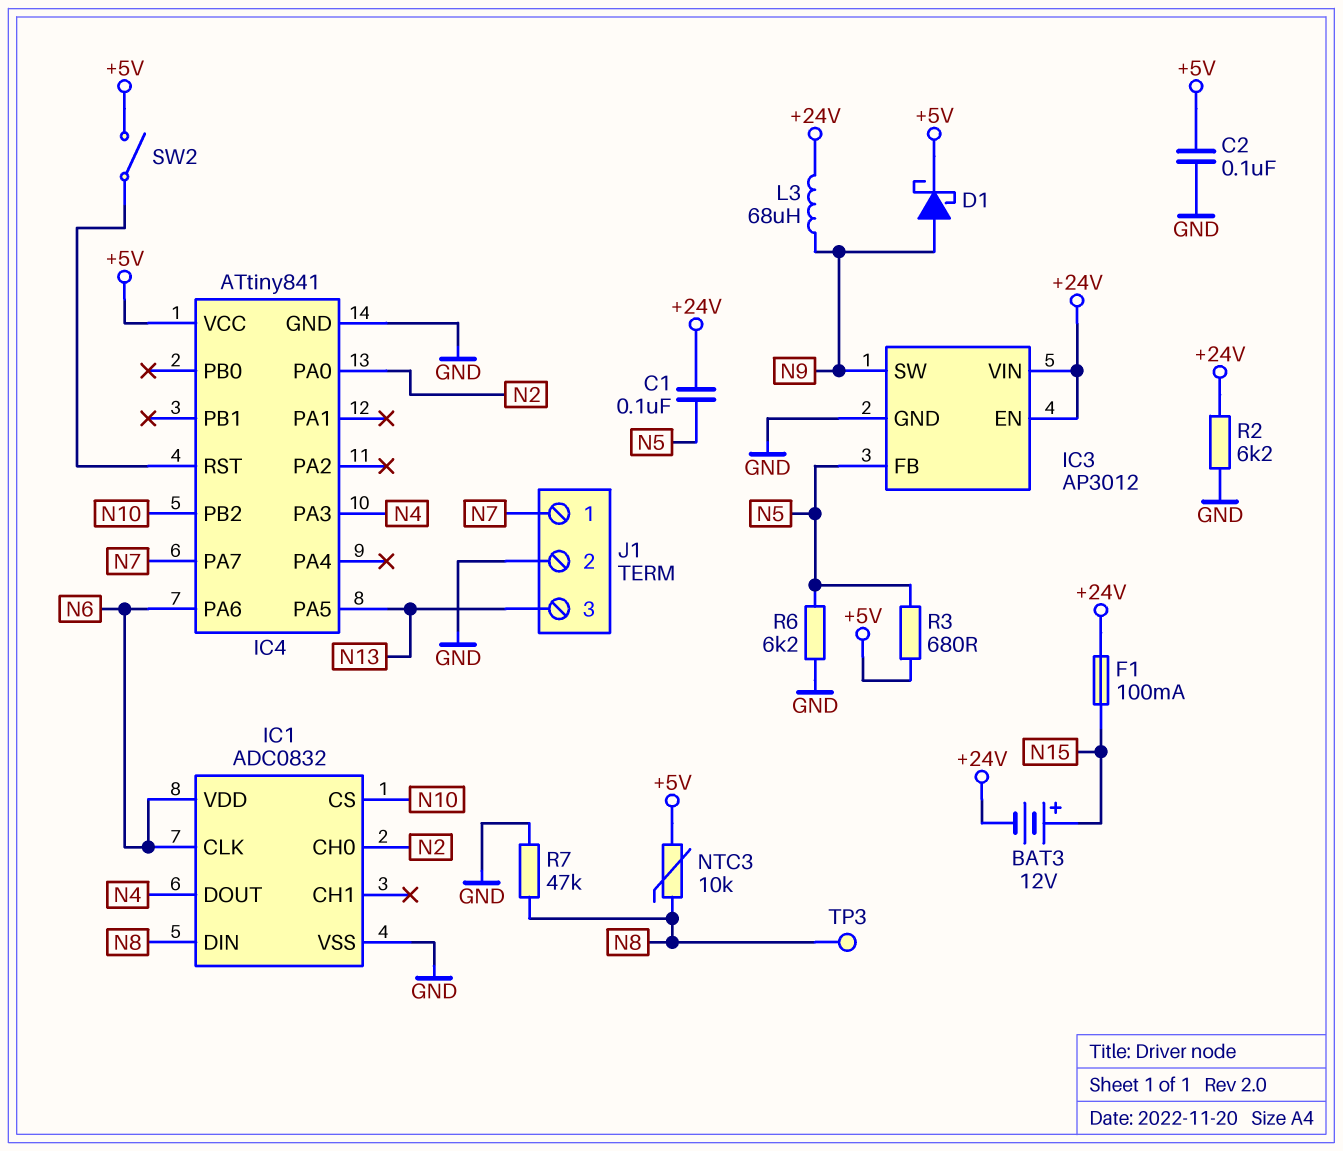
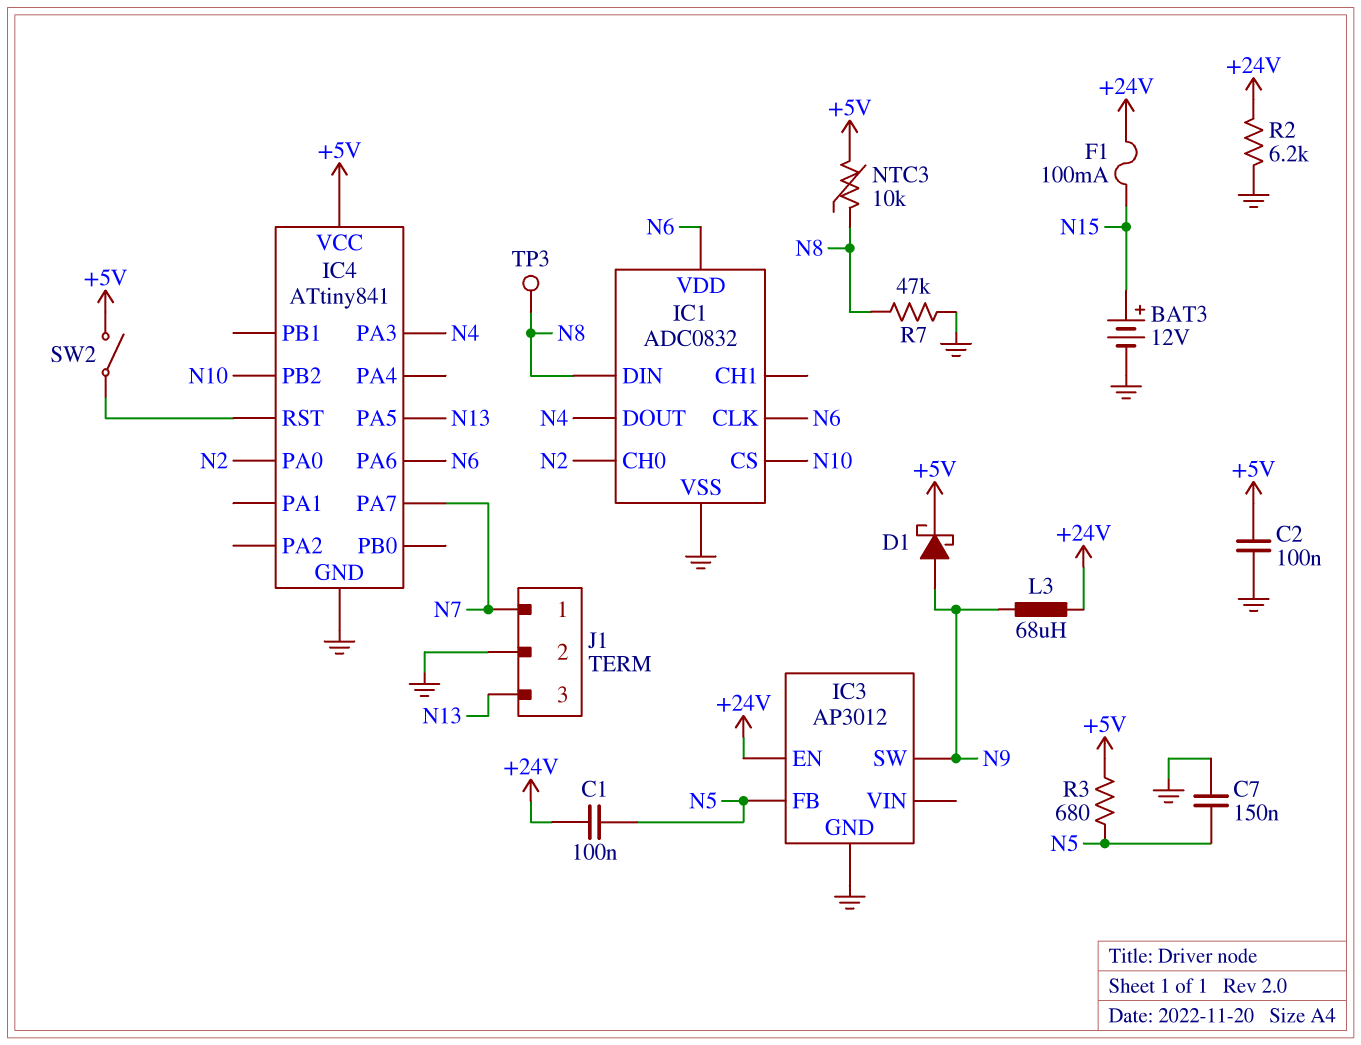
BAT3: 12V (plus N15, minus +24V) -> 12V (plus N15, minus GND)
C7: none -> 150nF (GND, N5)
IC3 pin VIN: +24V -> none
R6: 6.2k (GND, N5) -> none

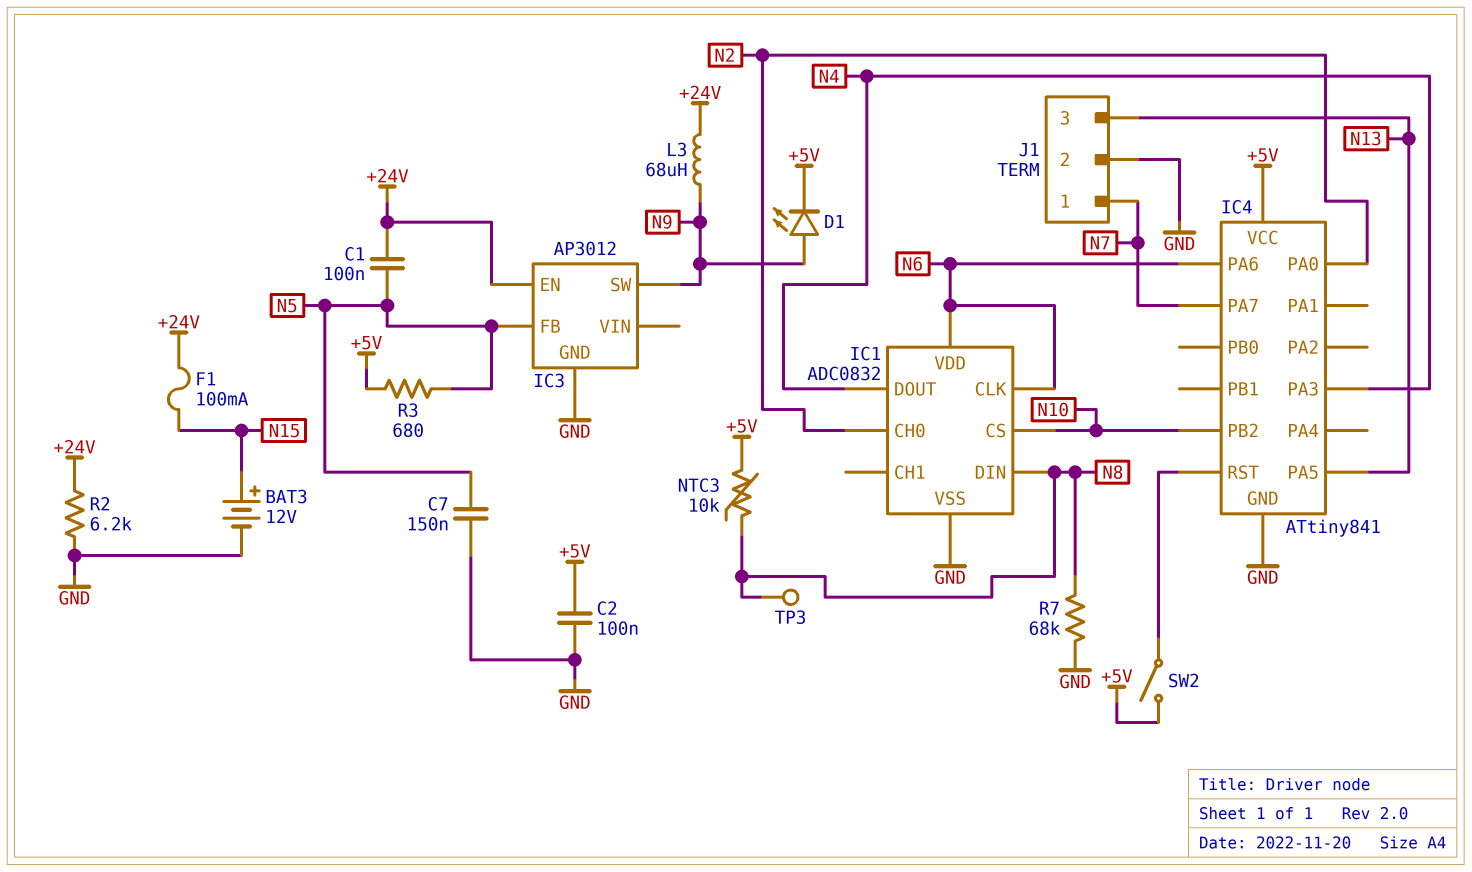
D1: schottky (A N9, K +5V) -> LED (A N9, K +5V)
R7: 47k (GND, N8) -> 68k (GND, N8)

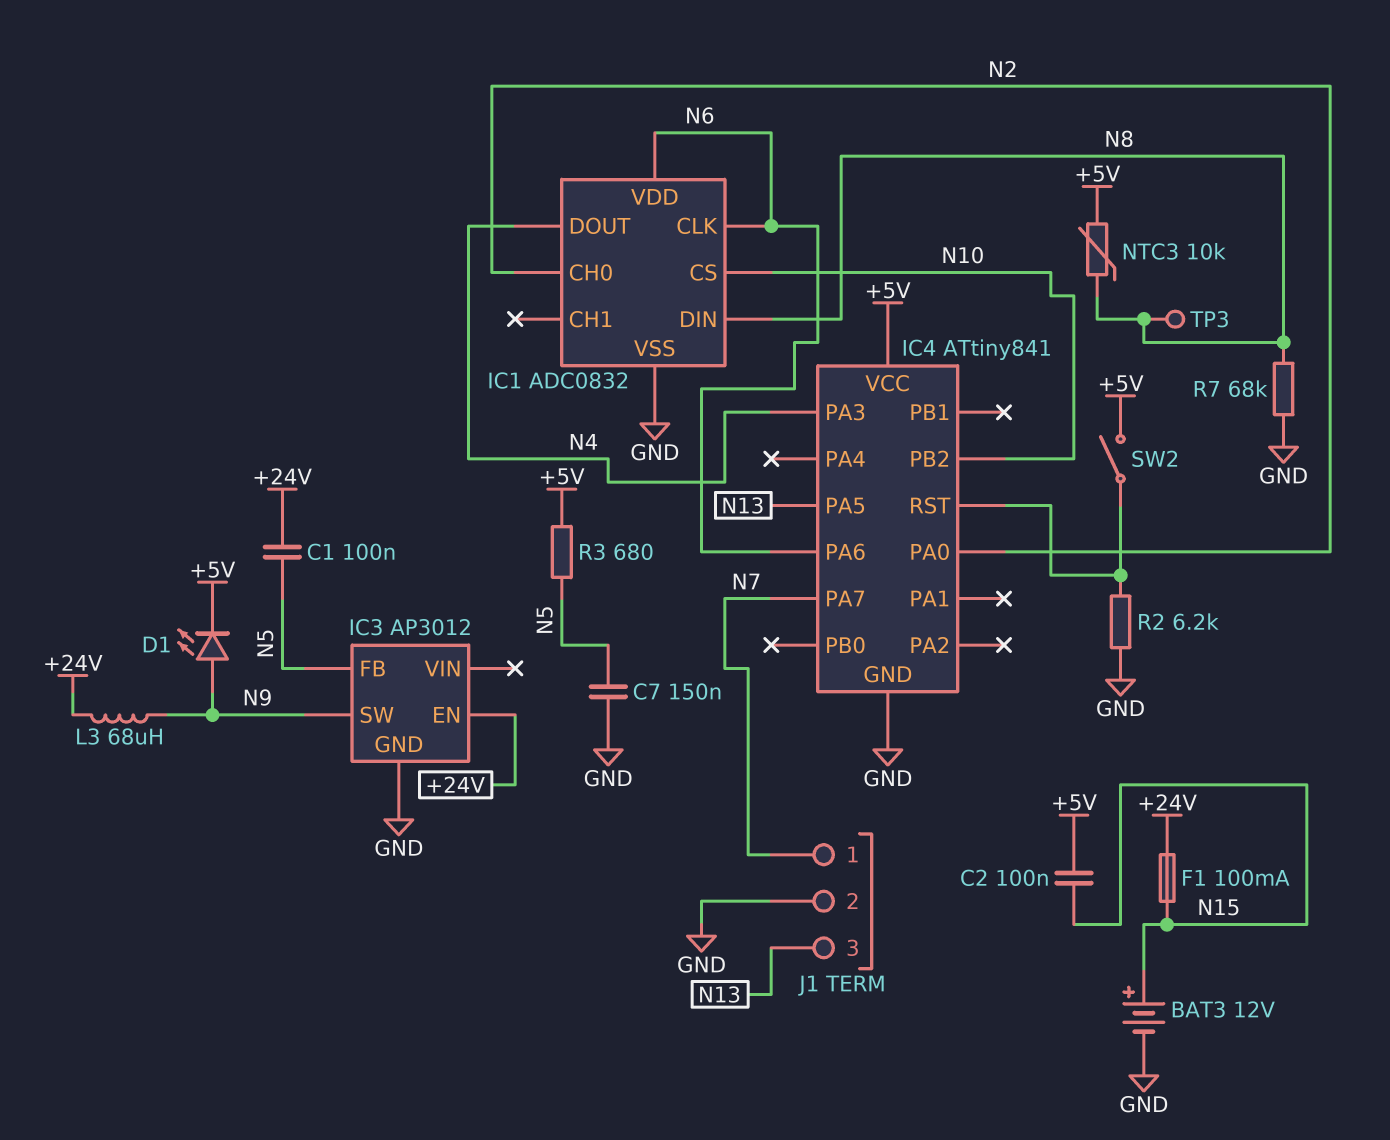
C2: 100nF (+5V, GND) -> 100nF (+5V, N15)
R2: 6.2k (+24V, GND) -> 6.2k (GND, IC4/RST)

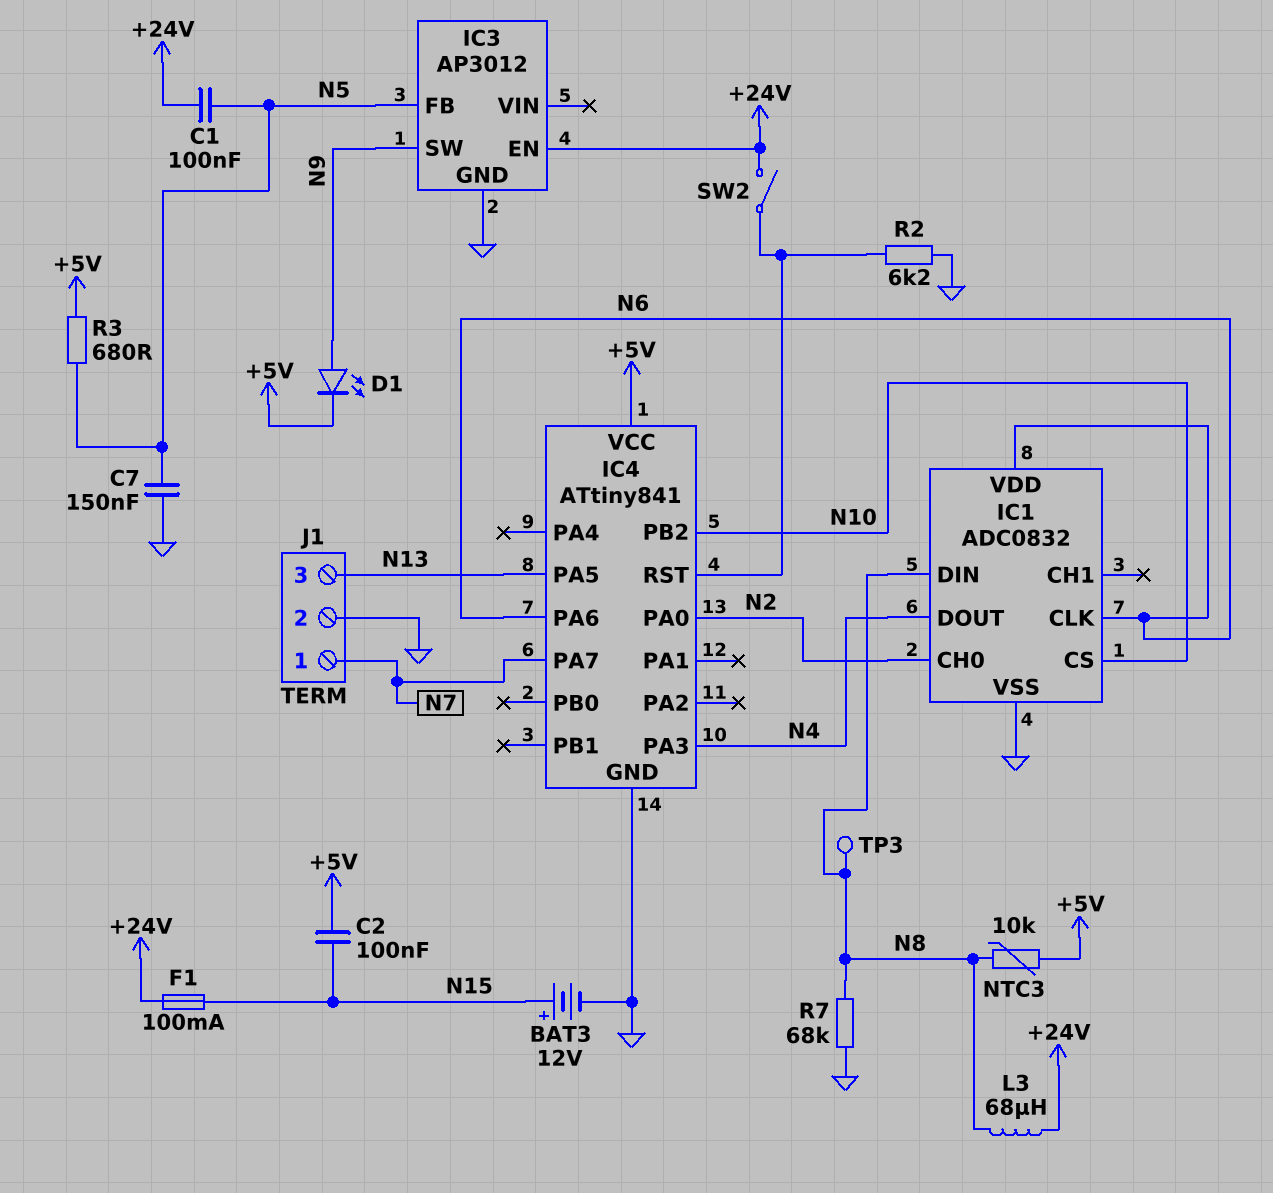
L3: 68uH (+24V, N9) -> 68uH (+24V, N8)
SW2: switch (+5V, IC4/RST) -> switch (+24V, IC4/RST)

